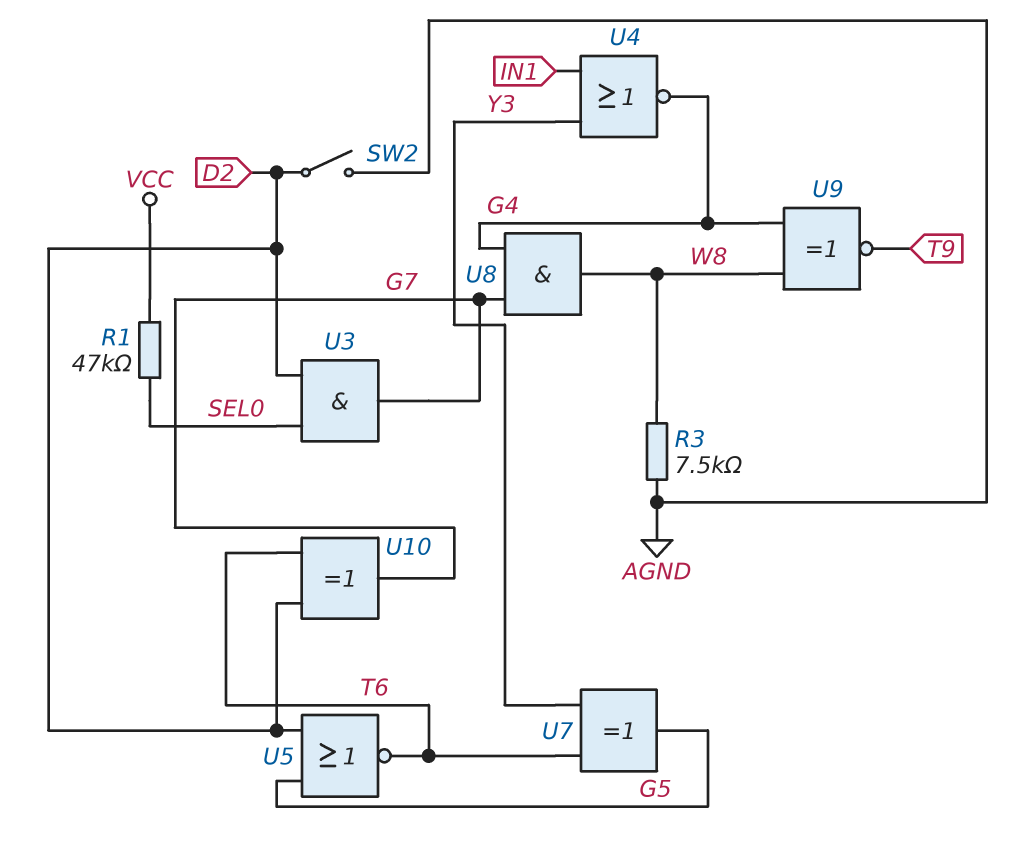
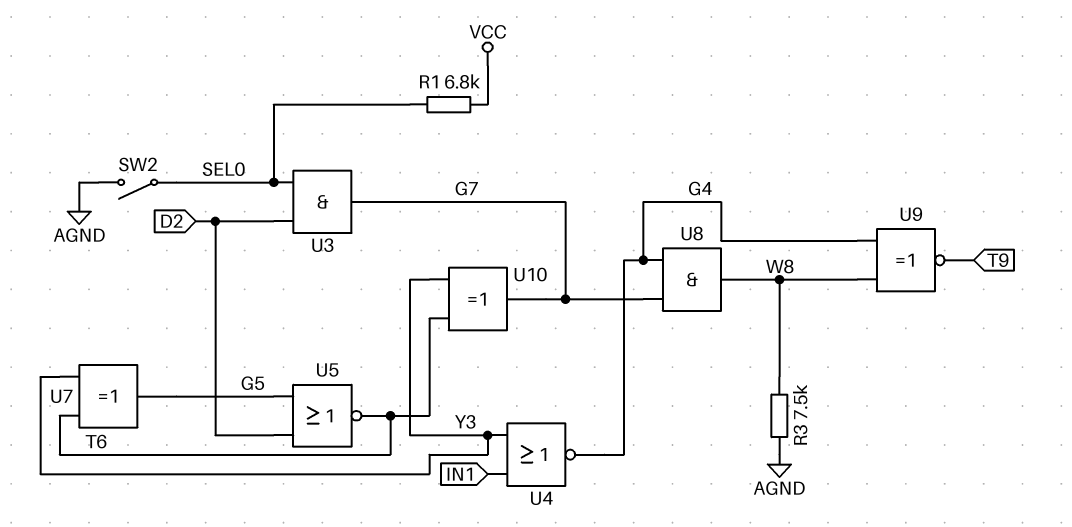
R1: 47k (SEL0, VCC) -> 6.8k (SEL0, VCC)
SW2: switch (AGND, D2) -> switch (AGND, SEL0)
U10: XOR (in D2, in T6, out G7) -> XOR (in T6, in Y3, out G7)

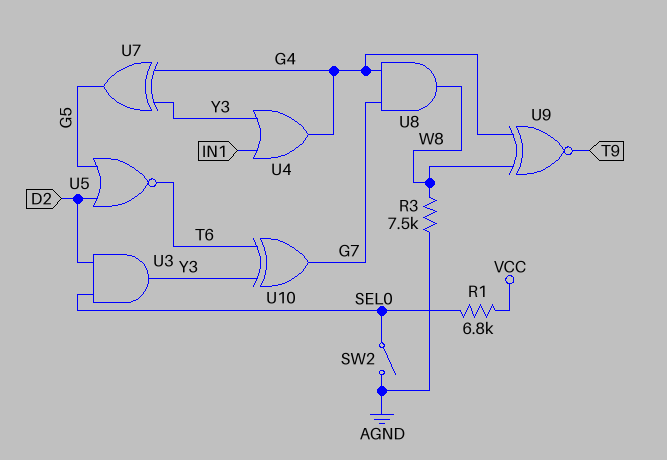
U3: AND (in D2, in SEL0, out G7) -> AND (in D2, in SEL0, out Y3)
U4: NOR (in IN1, in Y3, out G4) -> OR (in IN1, in Y3, out G4)
U7: XOR (in T6, in Y3, out G5) -> XOR (in G4, in Y3, out G5)

